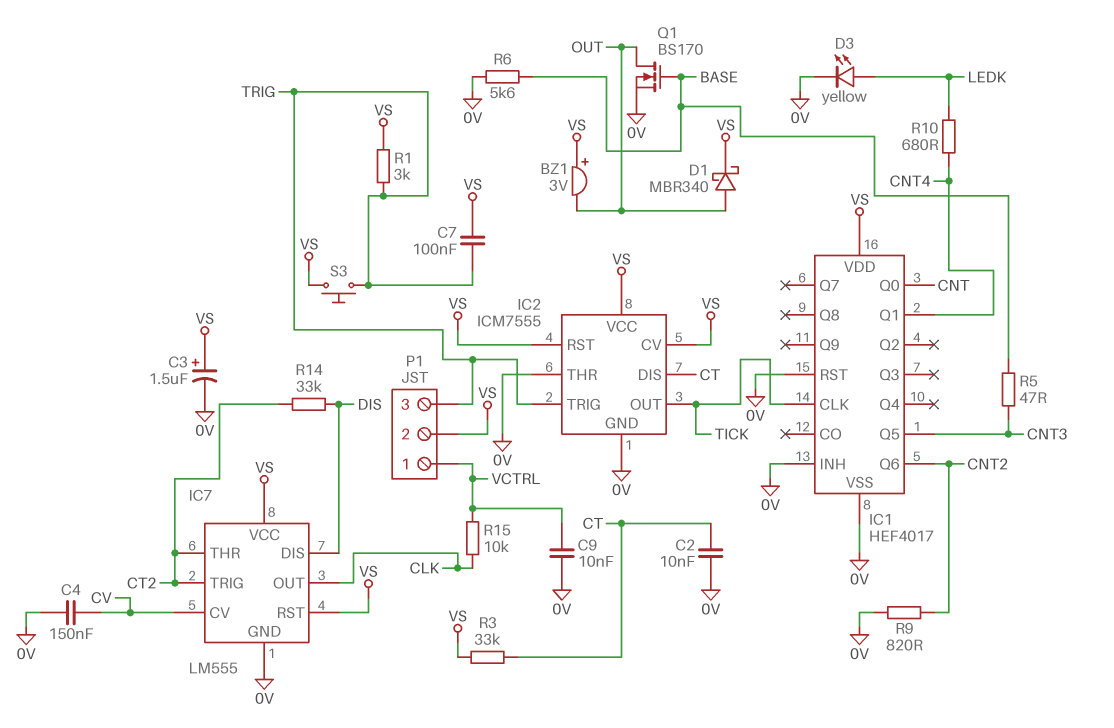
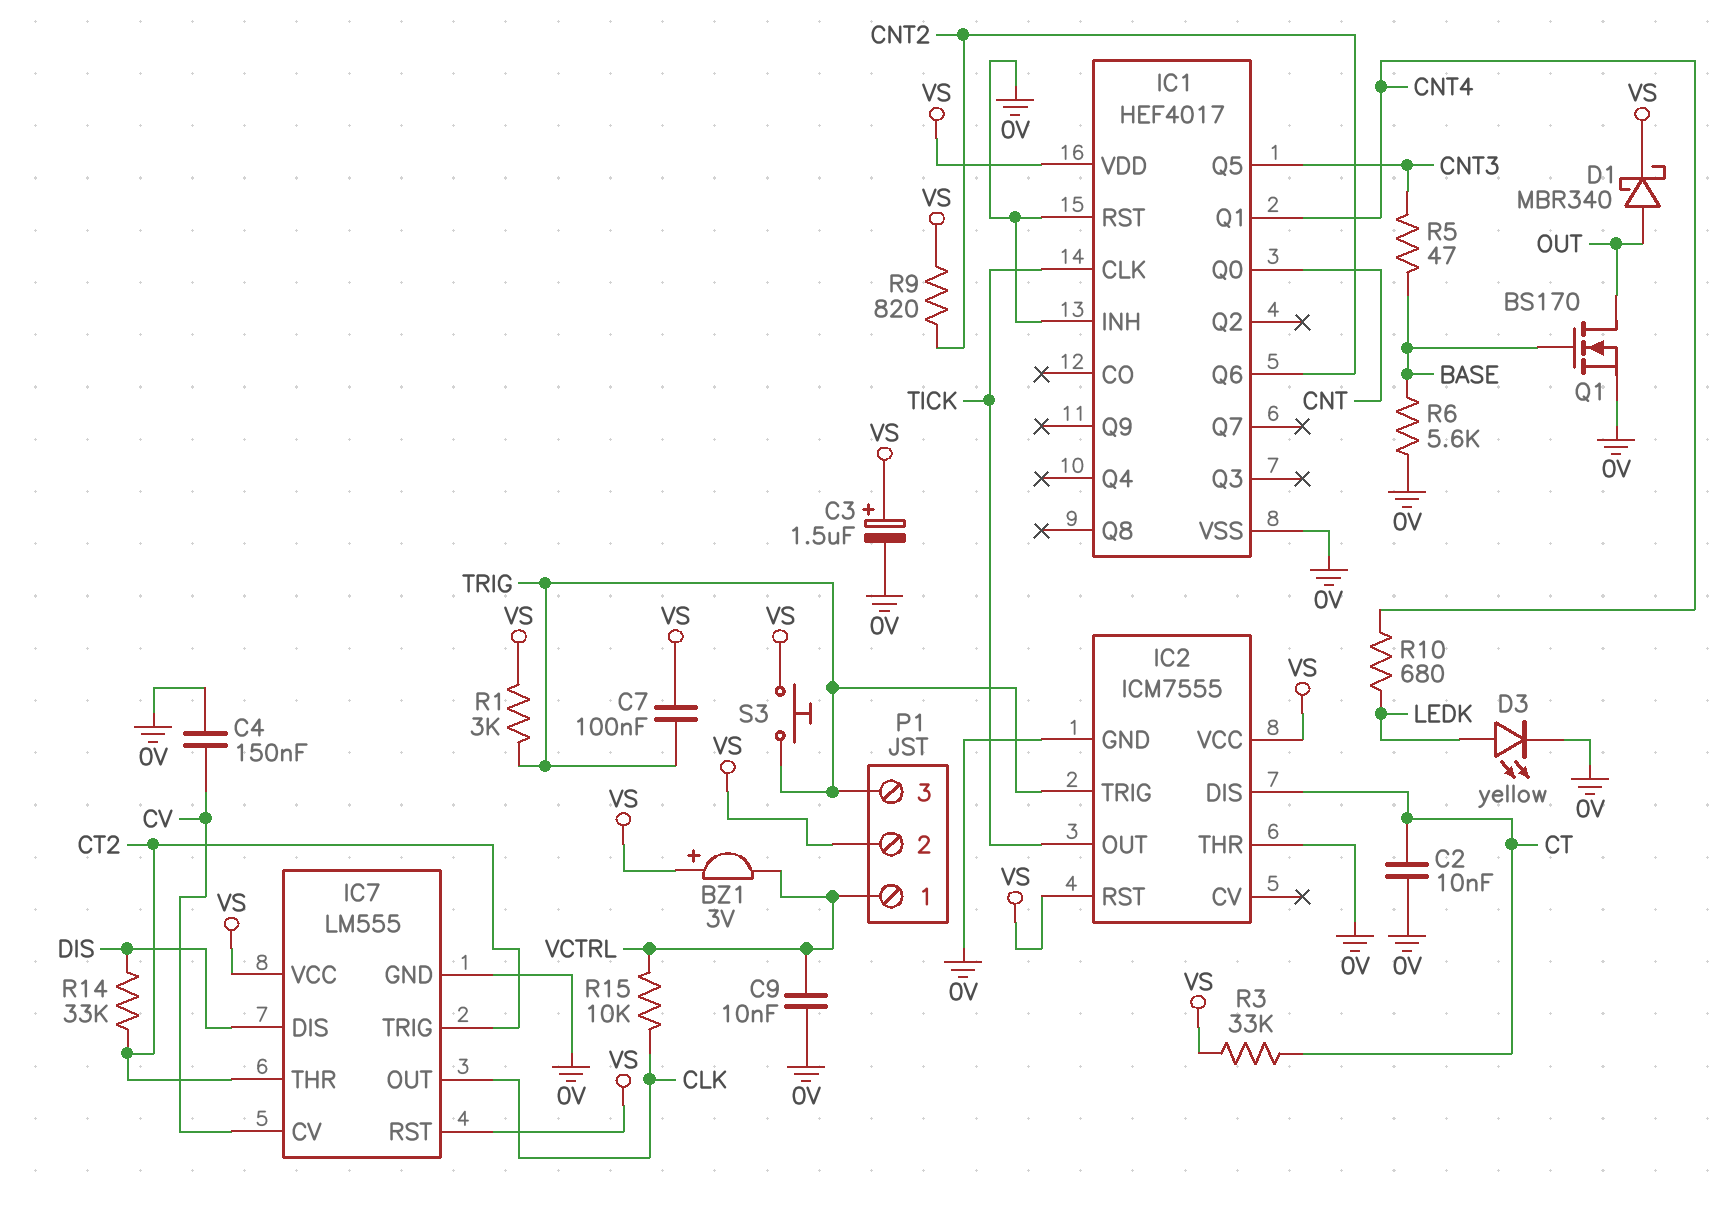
BZ1: buzzer 3V (plus VS, minus OUT) -> buzzer 3V (plus VS, minus VCTRL)
IC2 pin CV: VS -> none
R9: 820 (0V, CNT2) -> 820 (CNT2, VS)

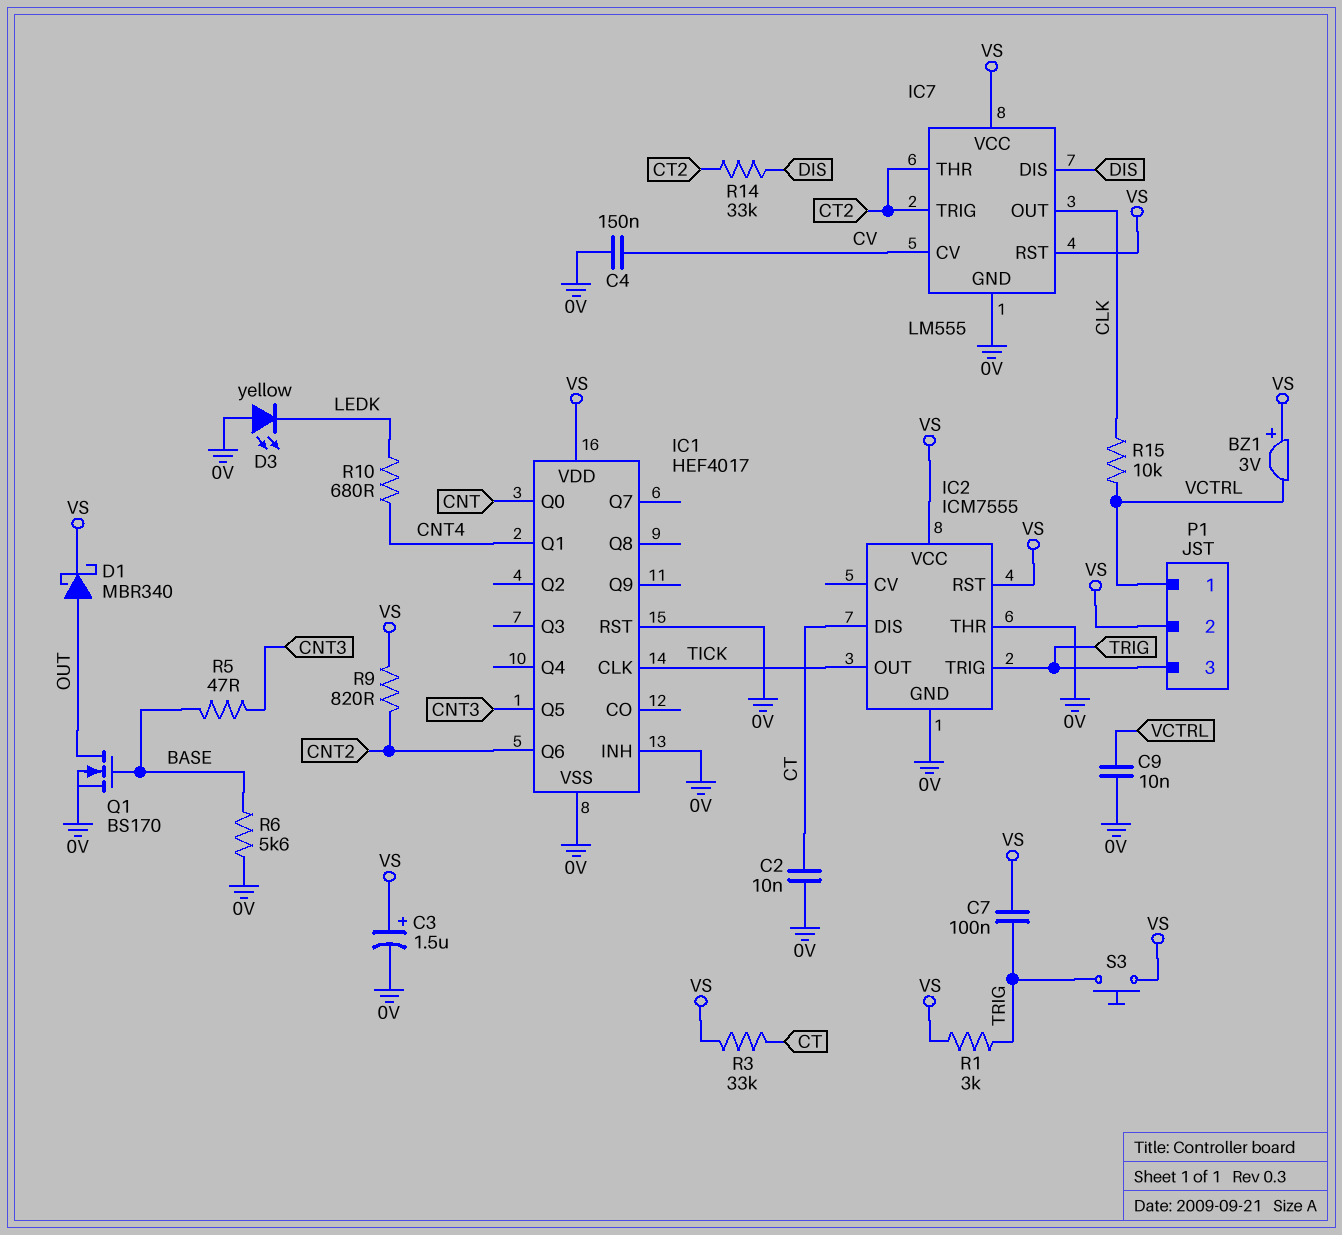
D3: LED yellow (A LEDK, K 0V) -> LED yellow (A 0V, K LEDK)

